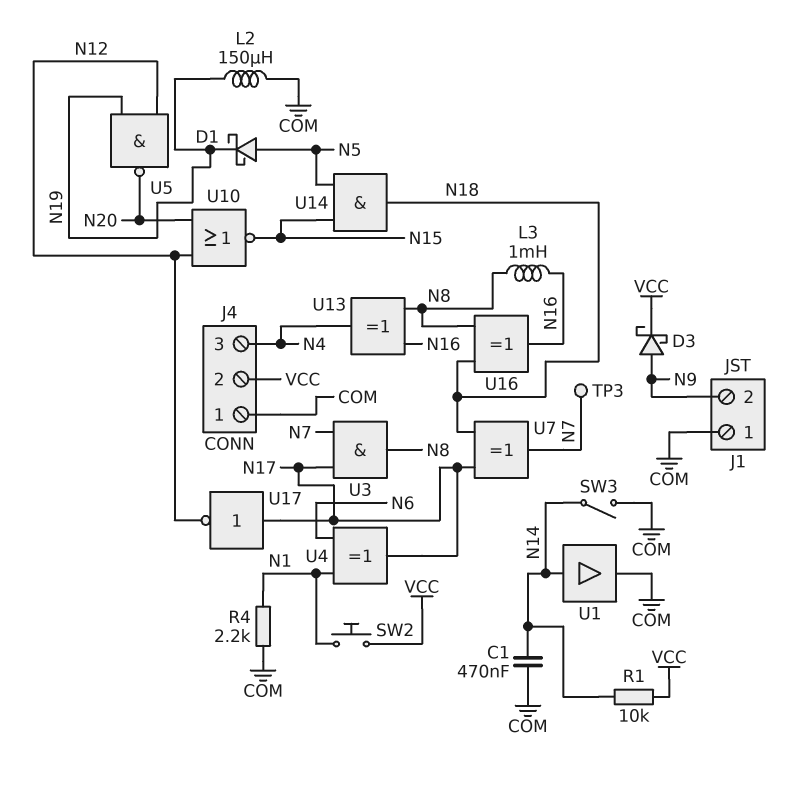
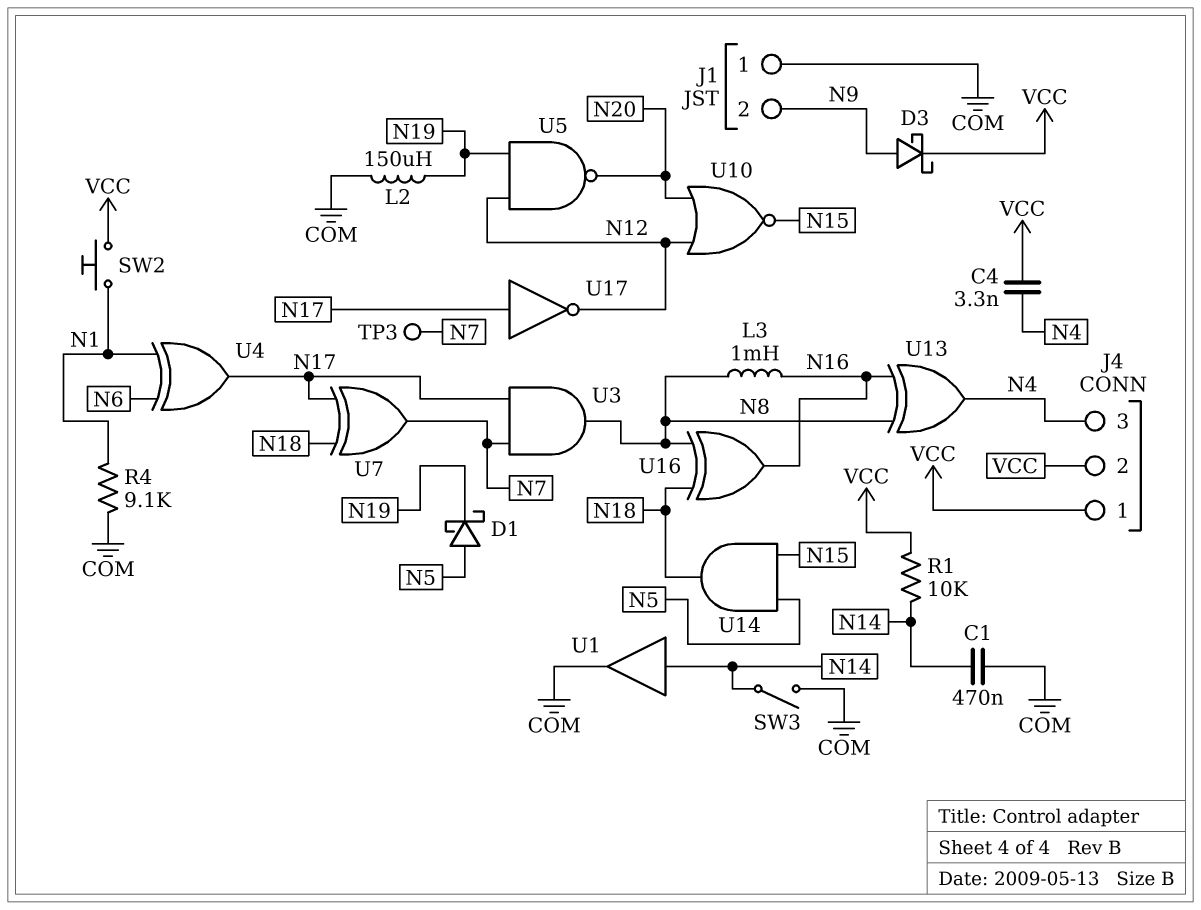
C4: none -> 3.3nF (N4, VCC)
J4 pin 1: COM -> VCC
R4: 2.2k (COM, N1) -> 9.1k (COM, N1)

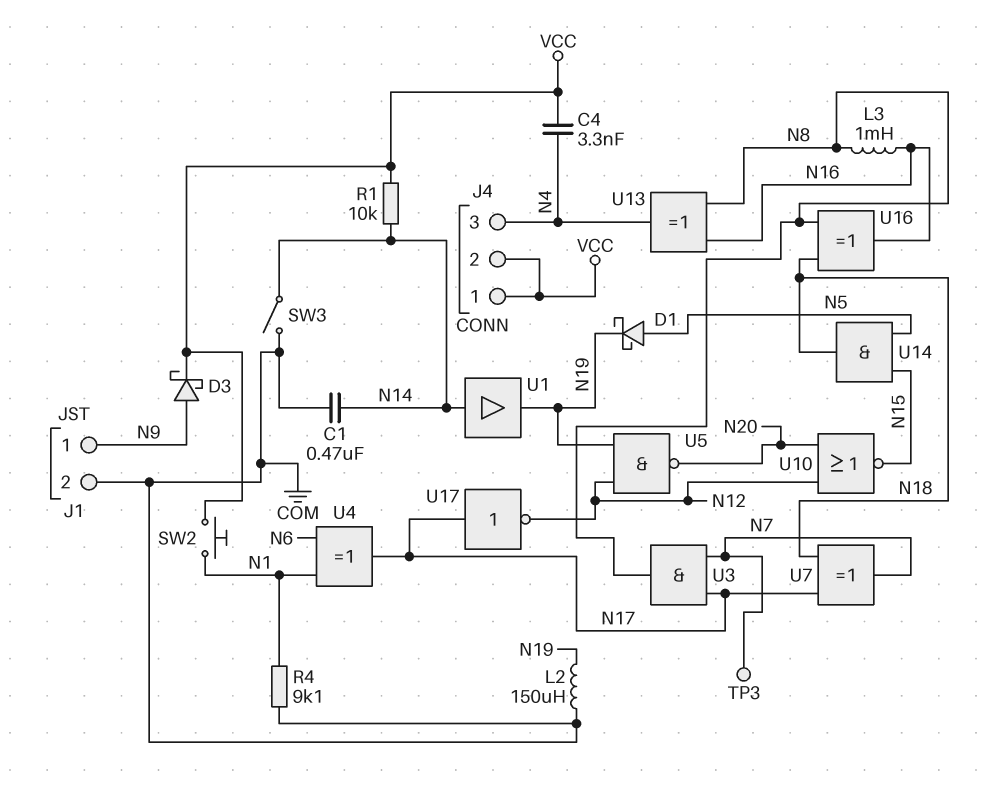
J1 pin 1: COM -> N9
J1 pin 2: N9 -> COM
U1: buffer (in N14, out COM) -> buffer (in N14, out N19)

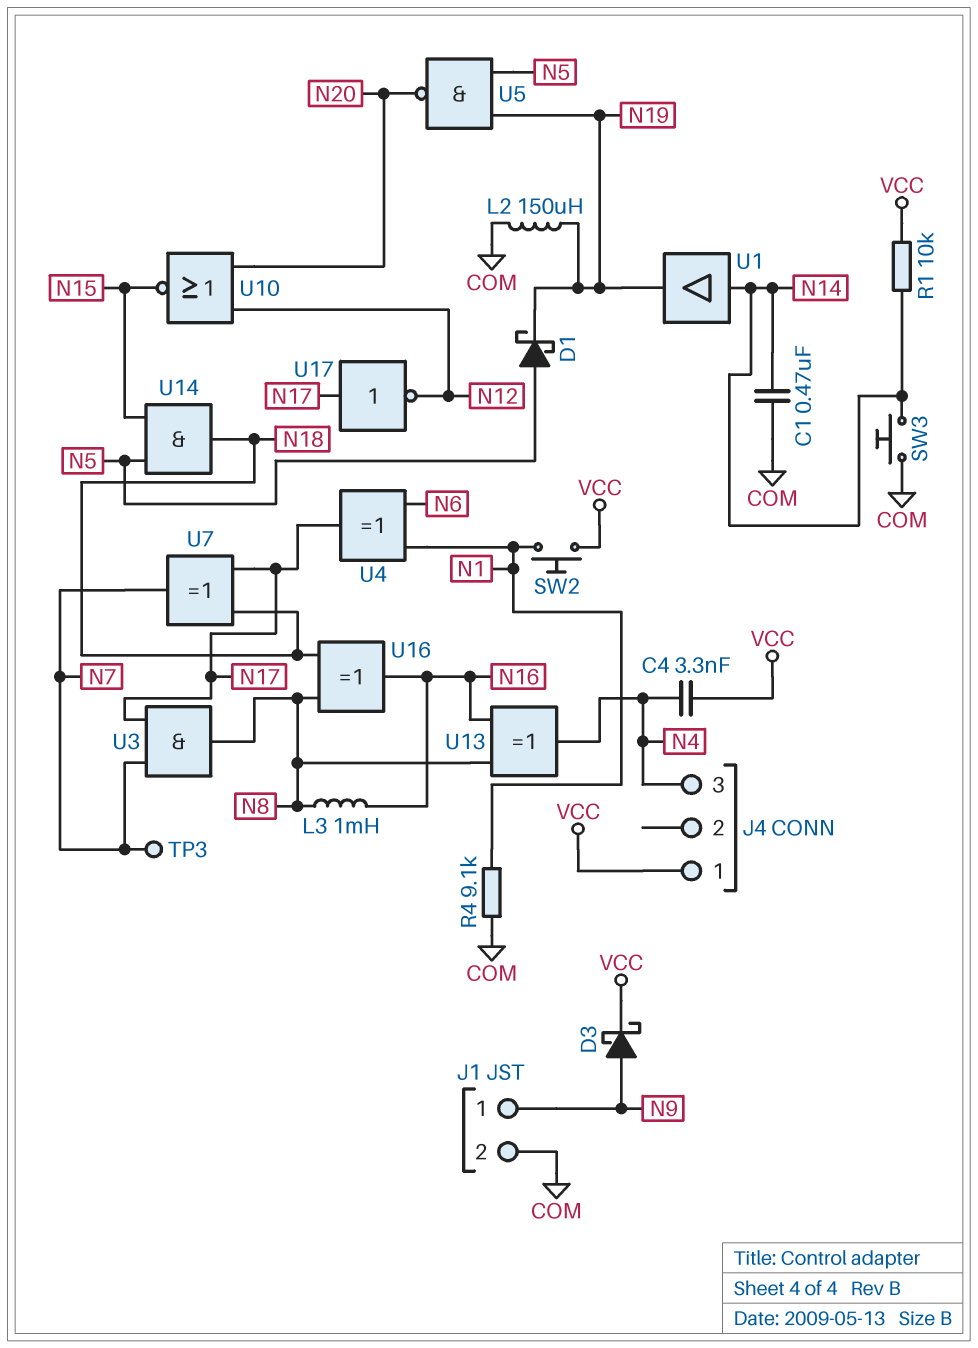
J4 pin 2: VCC -> none
SW3: switch (COM, N14) -> button (COM, N14)
U5: NAND (in N12, in N19, out N20) -> NAND (in N5, in N19, out N20)

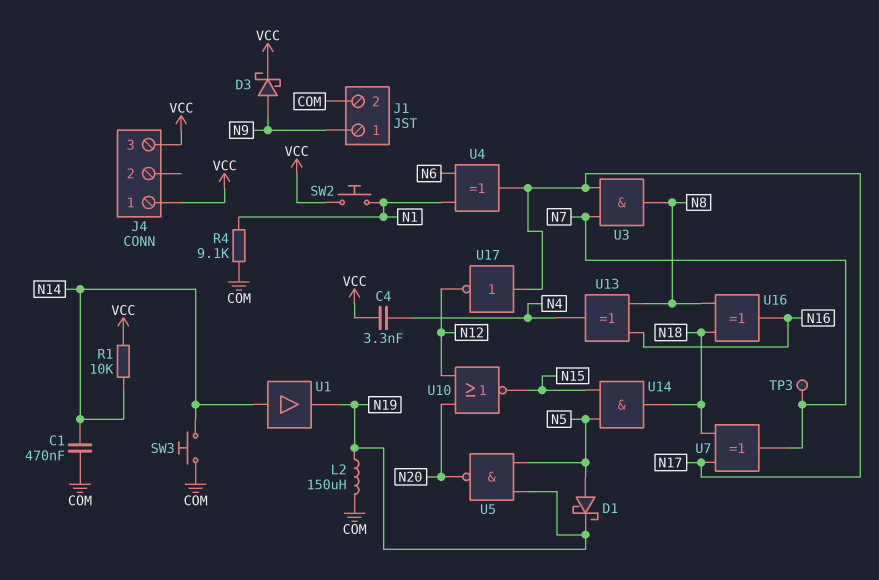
J4 pin 3: N4 -> VCC
L3: 1mH (N8, N16) -> none

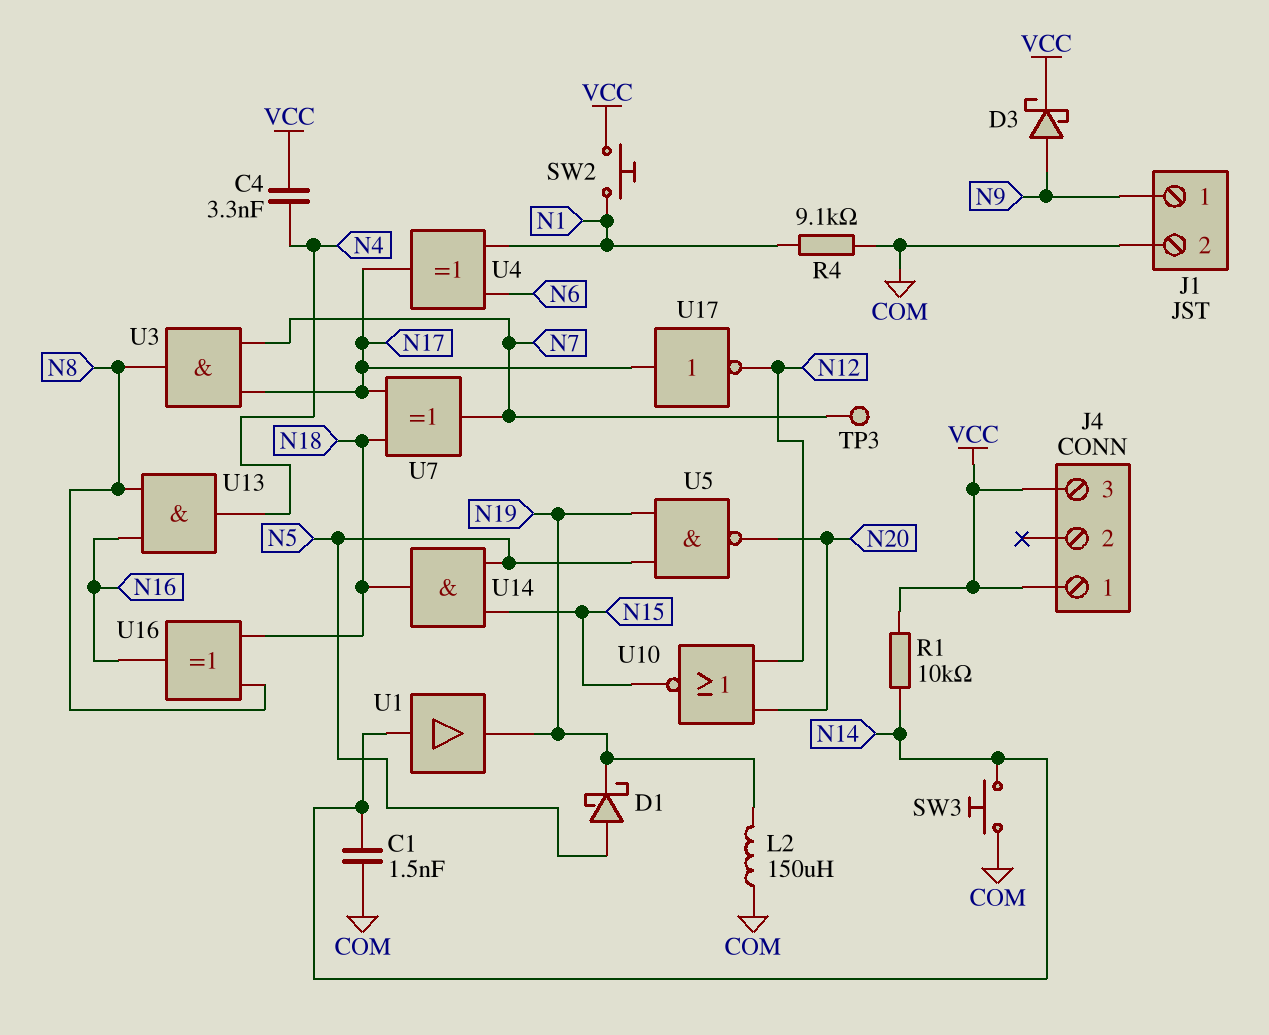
C1: 470nF (COM, N14) -> 1.5nF (COM, N14)
U13: XOR (in N8, in N16, out N4) -> AND (in N8, in N16, out N4)

